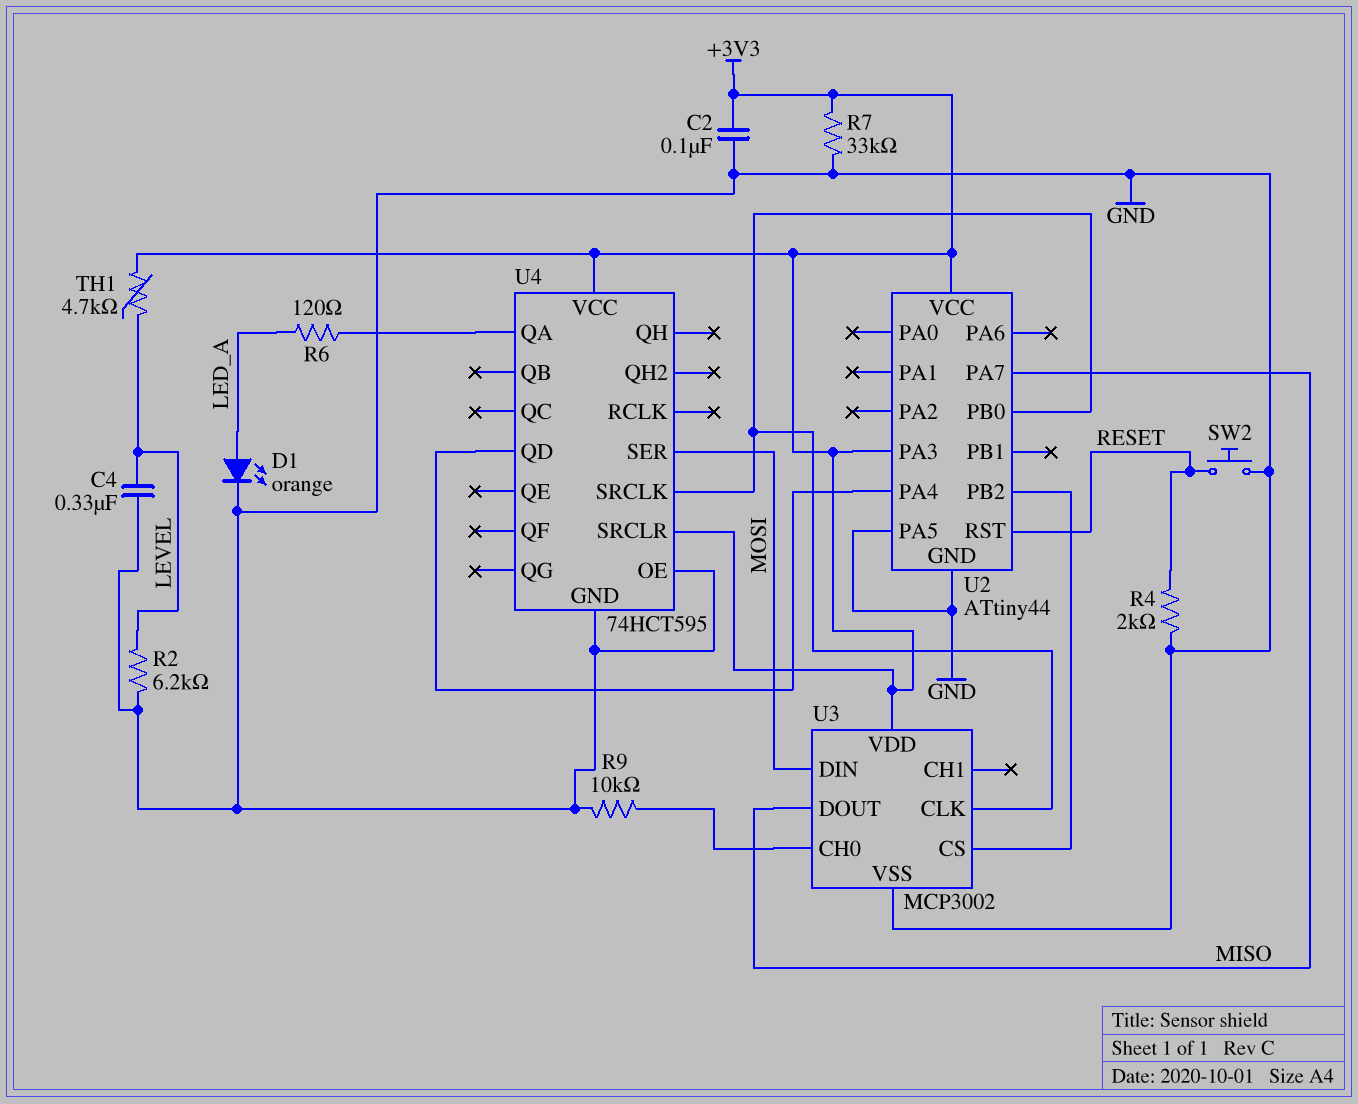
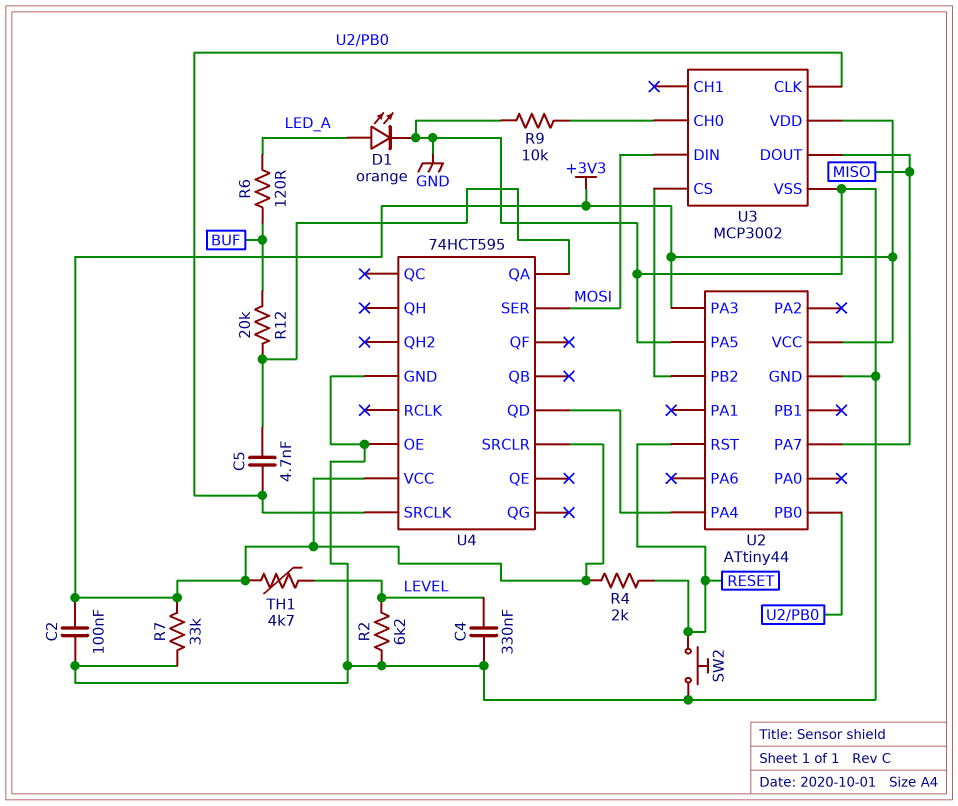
C5: none -> 4.7nF (U2/PB0, U4/QA)
R4: 2k (GND, RESET) -> 2k (+3V3, RESET)
R6: 120 (LED_A, U4/QA) -> 120 (BUF, LED_A)
R12: none -> 20k (BUF, U4/QA)

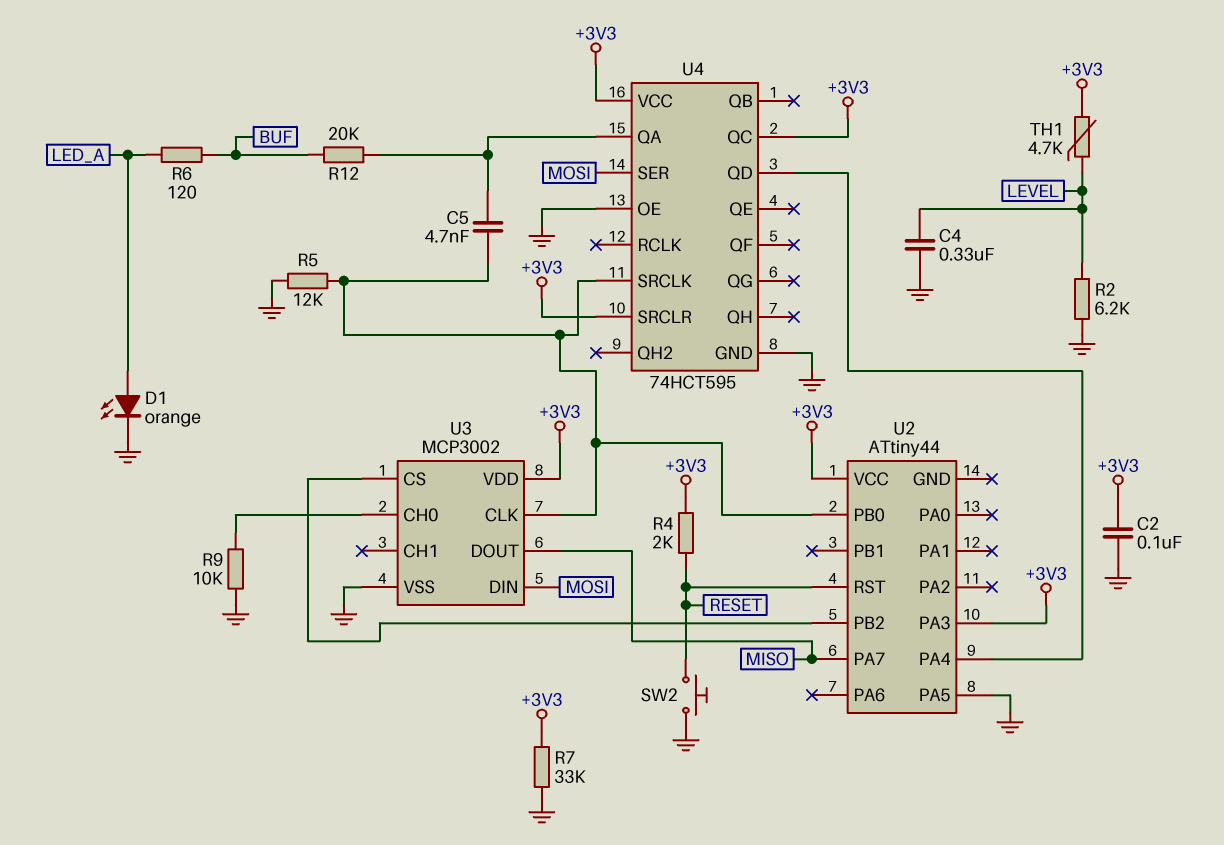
R5: none -> 12k (GND, U2/PB0)
U2 pin GND: GND -> none
U4 pin QC: none -> +3V3

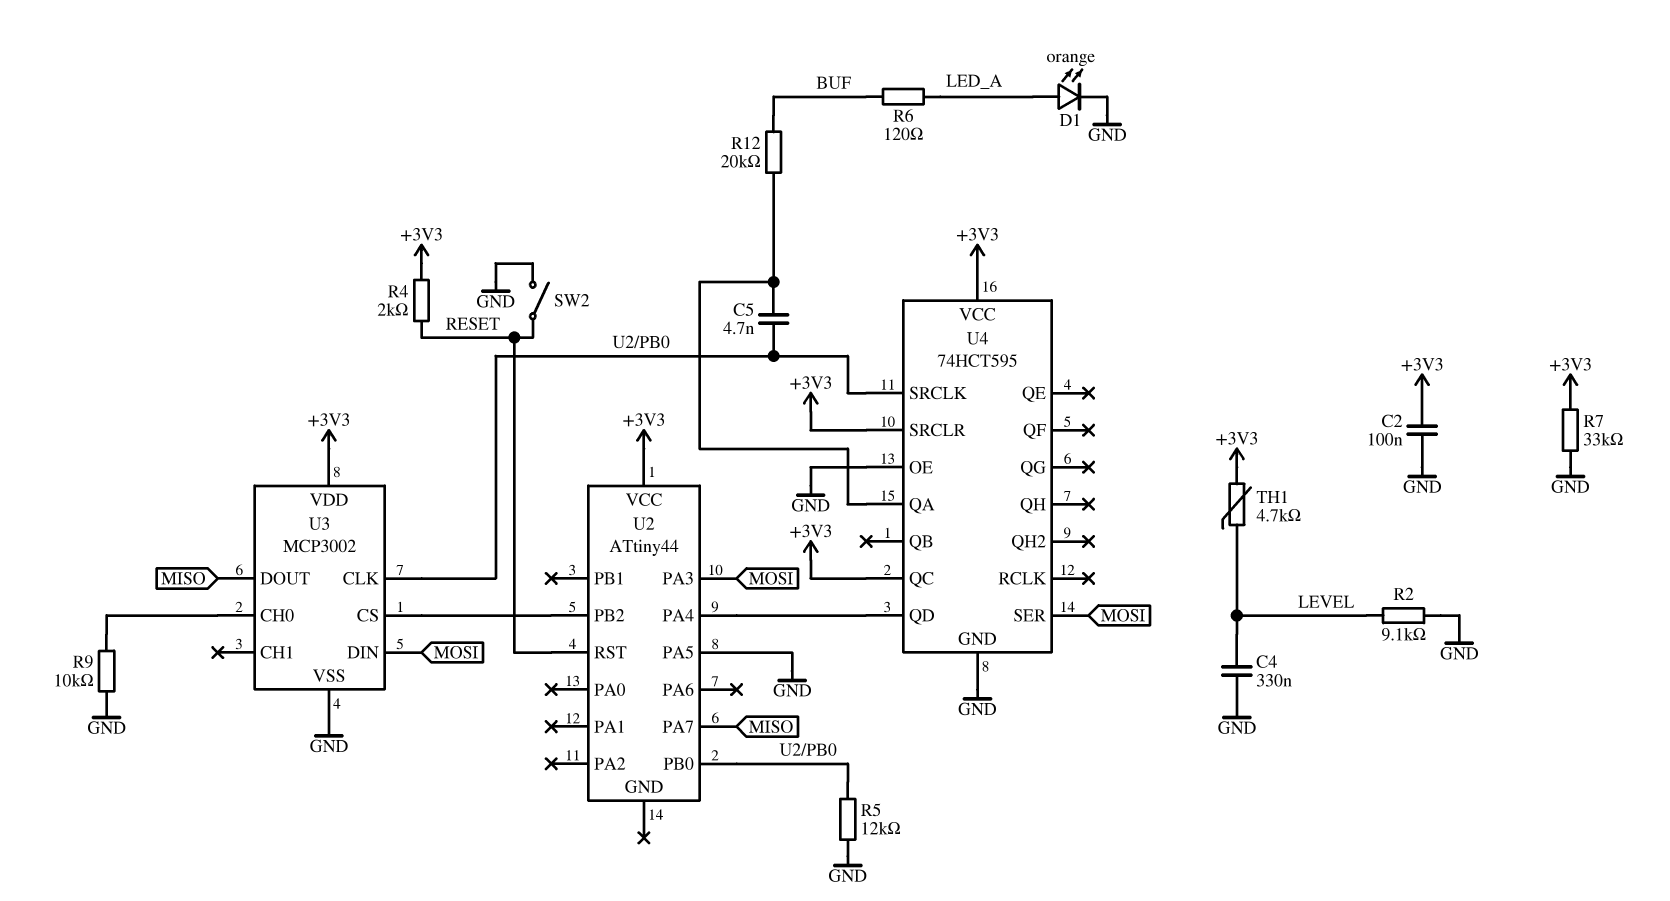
R2: 6.2k (GND, LEVEL) -> 9.1k (GND, LEVEL)
SW2: button (GND, RESET) -> switch (GND, RESET)
U2 pin PA3: +3V3 -> MOSI

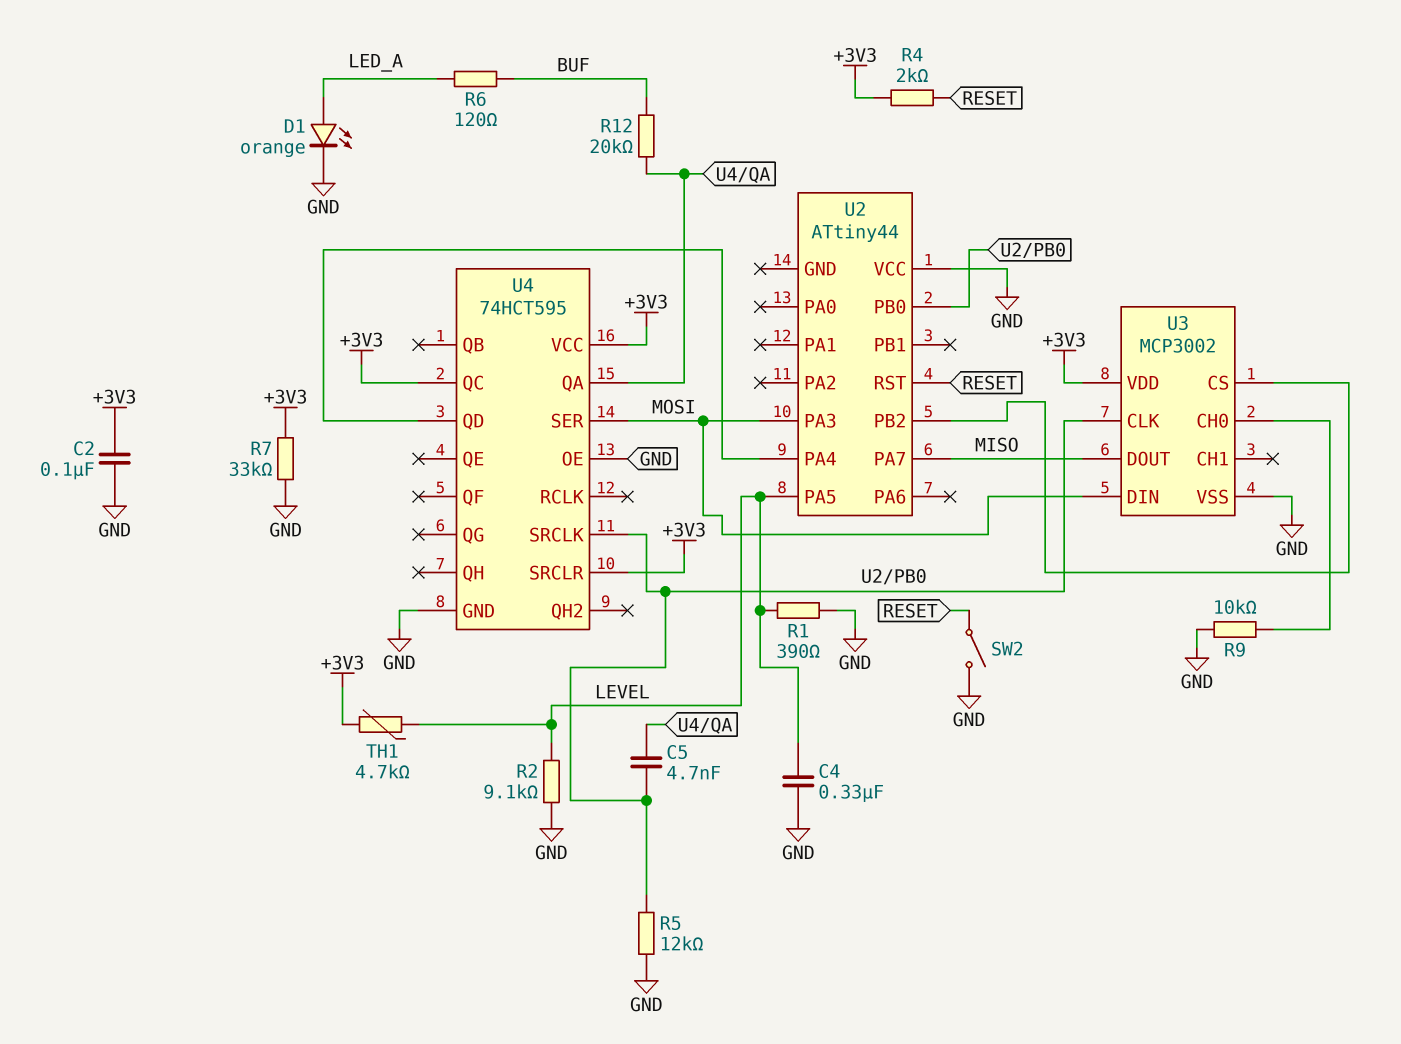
R1: none -> 390 (GND, LEVEL)
U2 pin PA5: GND -> LEVEL
U2 pin VCC: +3V3 -> GND

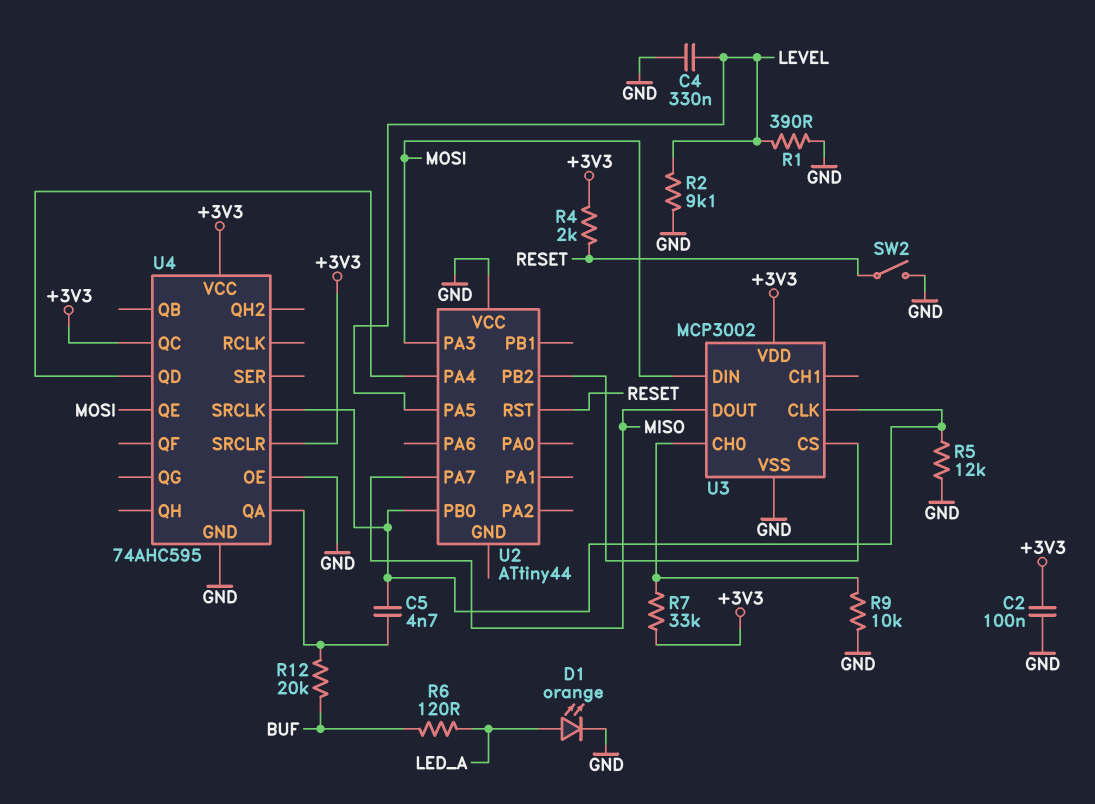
R7: 33k (+3V3, GND) -> 33k (+3V3, U3/CH0)
TH1: 4.7k (+3V3, LEVEL) -> none
U4: 74HCT595 -> 74AHC595
U4 pin QE: none -> MOSI
U4 pin SER: MOSI -> none

